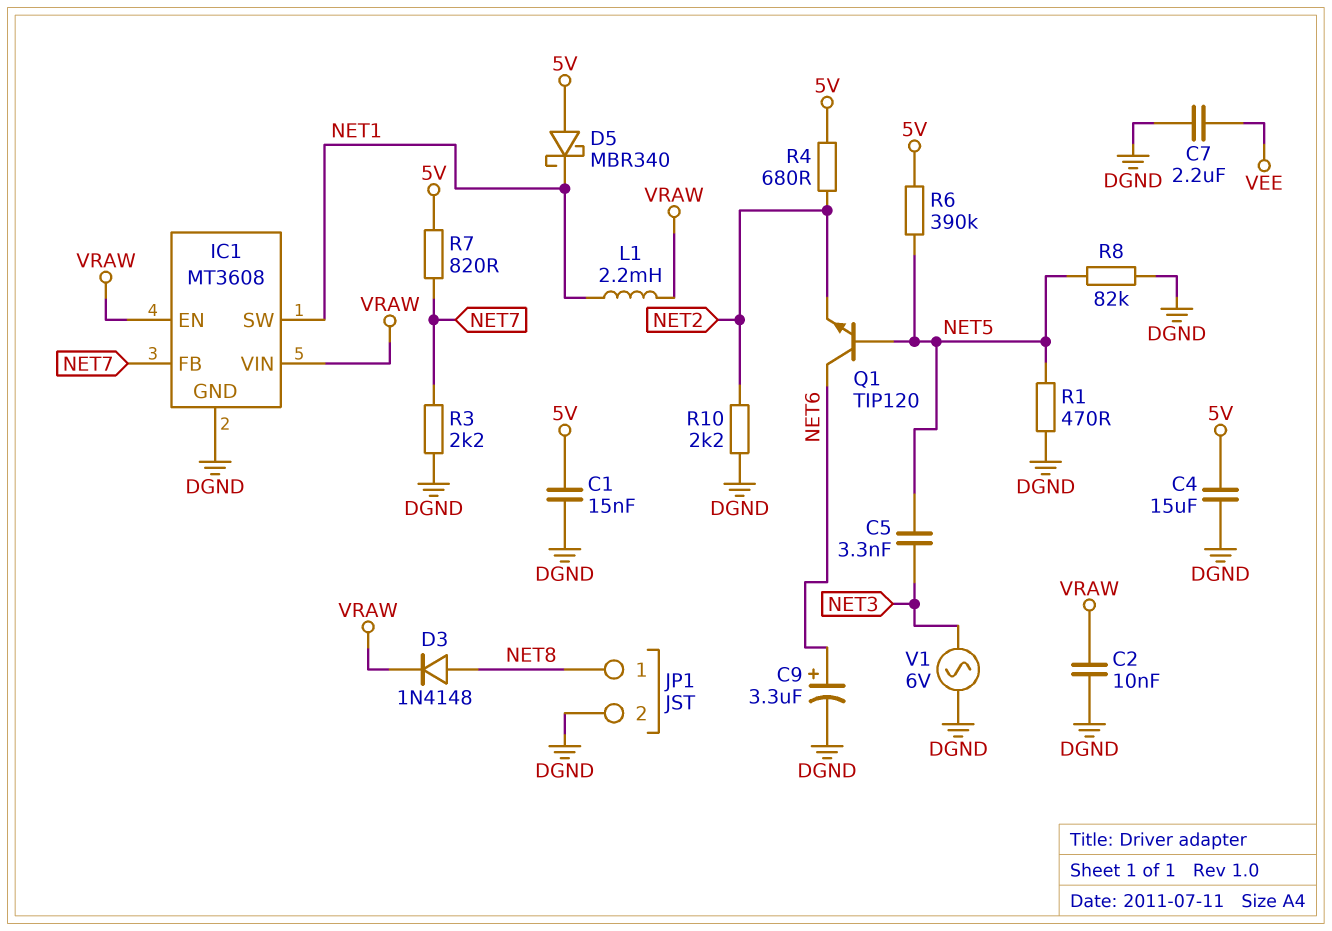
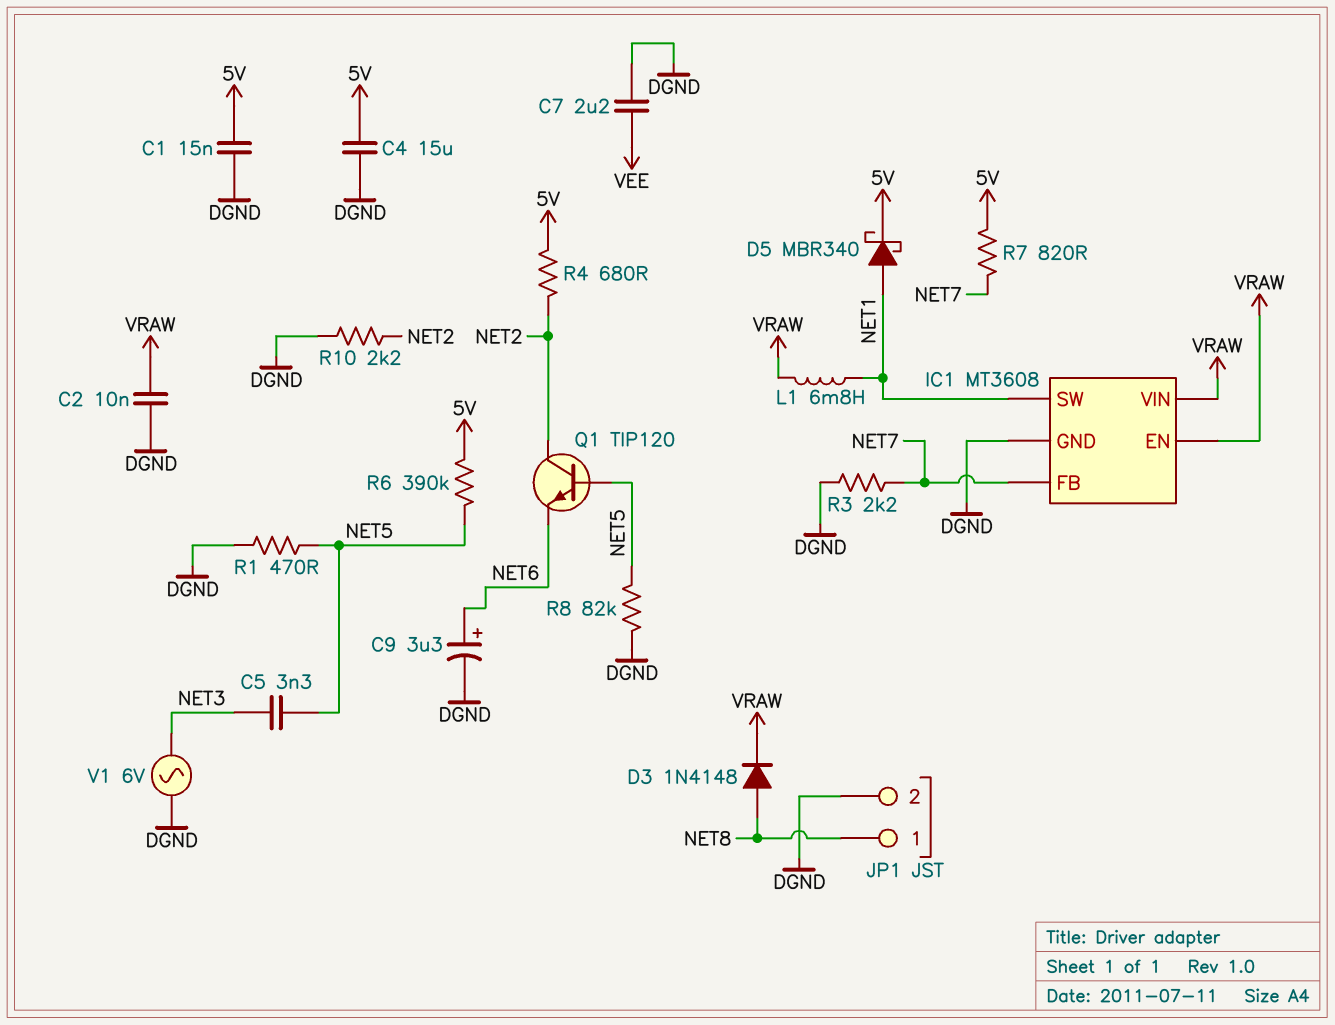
D5: schottky MBR340 (A 5V, K NET1) -> schottky MBR340 (A NET1, K 5V)
L1: 2.2mH (NET1, VRAW) -> 6.8mH (NET1, VRAW)
Q1: NPN TIP120 (B NET5, C NET6, E NET2) -> NPN TIP120 (B NET5, C NET2, E NET6)

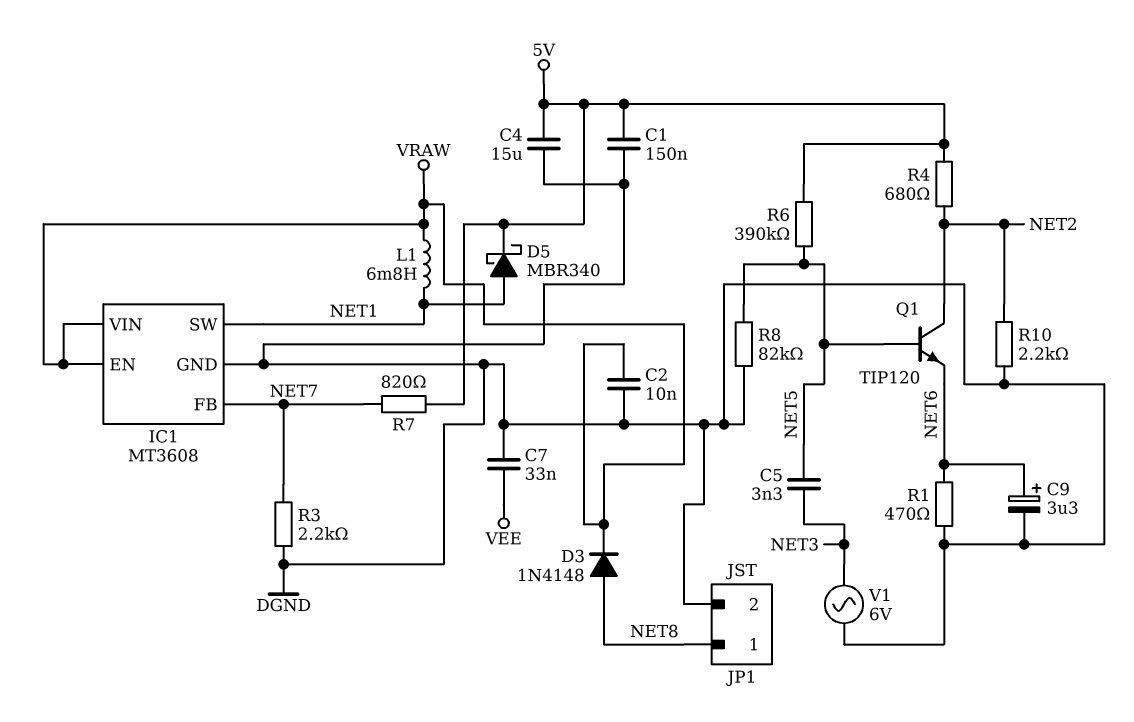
C1: 15nF (5V, DGND) -> 150nF (5V, DGND)
C7: 2.2uF (DGND, VEE) -> 33nF (DGND, VEE)
R1: 470 (DGND, NET5) -> 470 (DGND, NET6)

